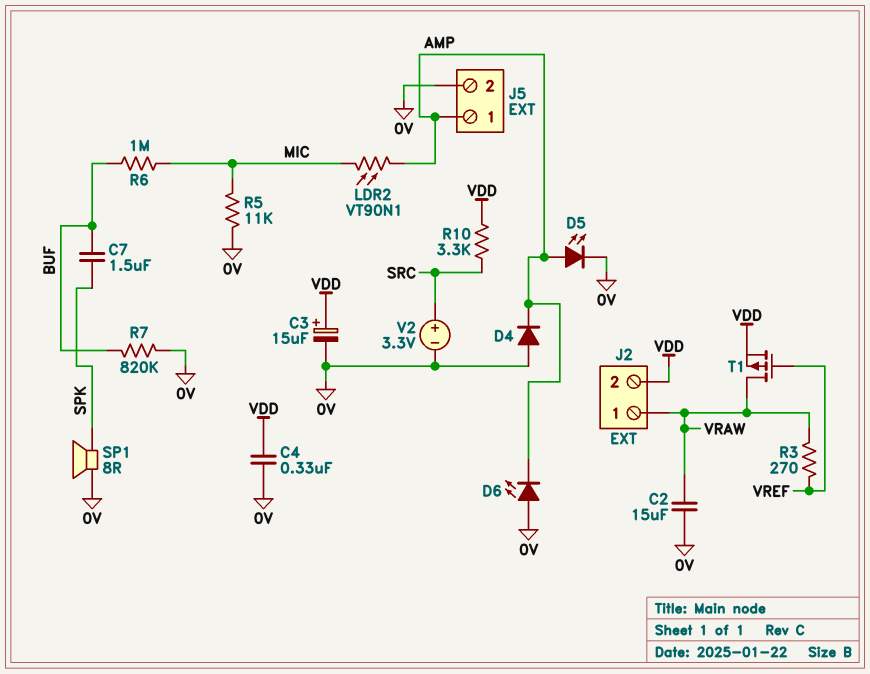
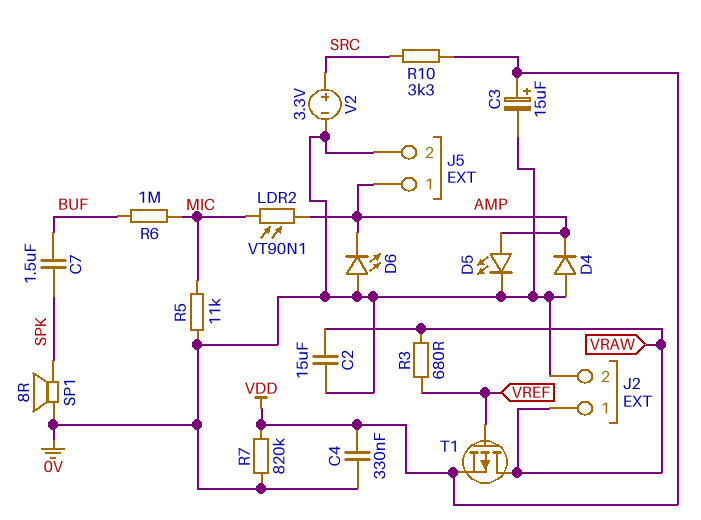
J2 pin 2: VDD -> 0V
R3: 270 (VRAW, VREF) -> 680 (VRAW, VREF)
R7: 820k (0V, BUF) -> 820k (0V, VDD)

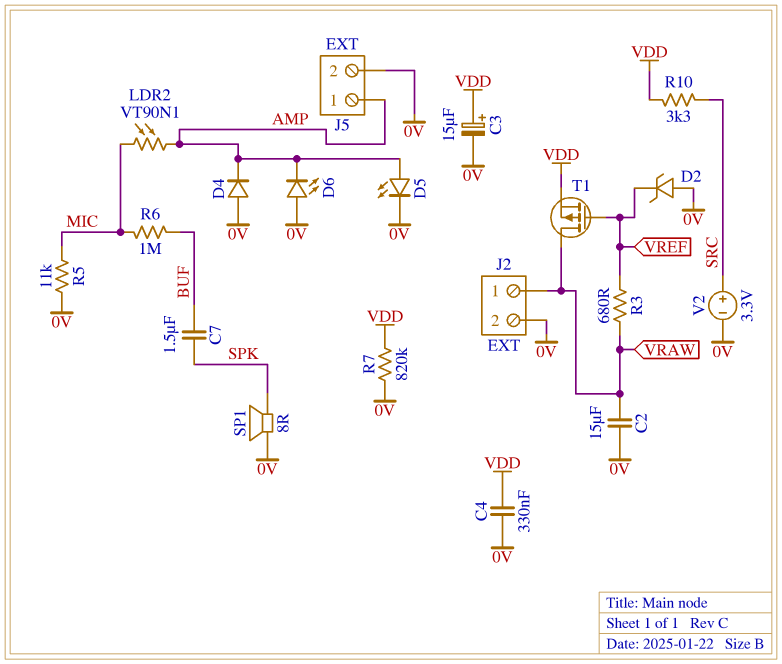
D2: none -> zener (A 0V, K VREF)

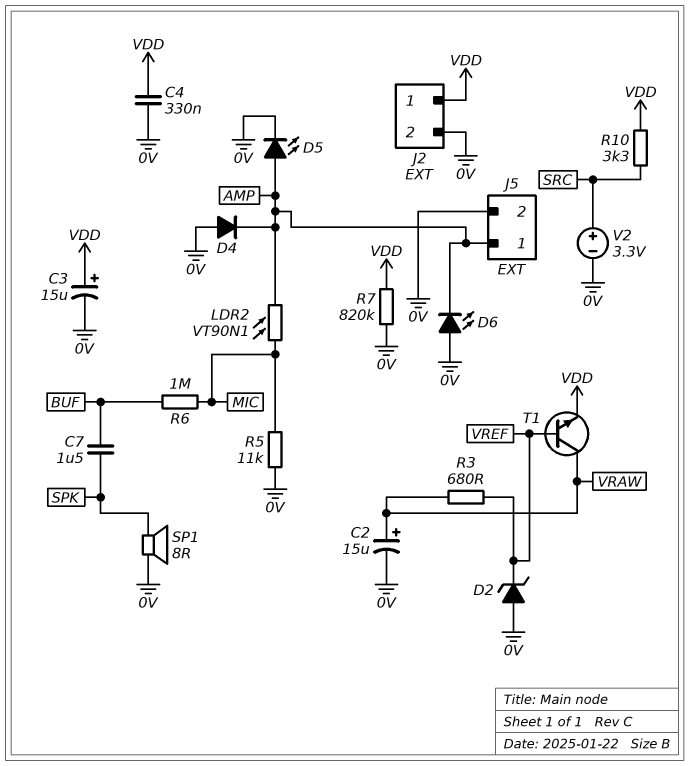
C2: 15uF (0V, VRAW) -> 15uF (plus VRAW, minus 0V)
J2 pin 1: VRAW -> VDD
T1: PMOS (G VREF, D VRAW, S VDD) -> NPN (B VREF, C VRAW, E VDD)

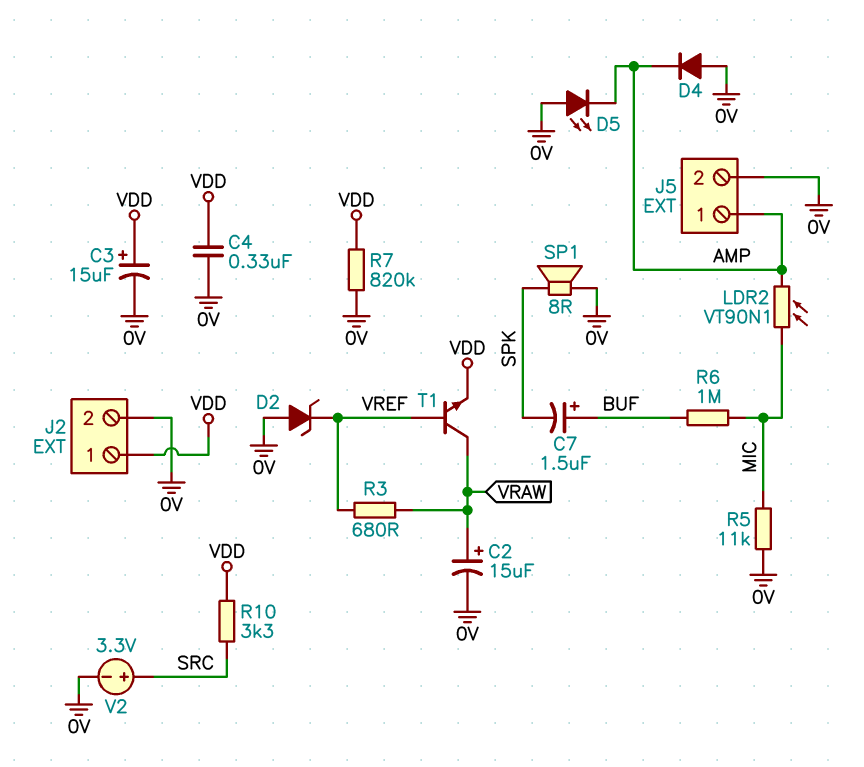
C7: 1.5uF (BUF, SPK) -> 1.5uF (plus BUF, minus SPK)
D5: LED (A AMP, K 0V) -> LED (A 0V, K AMP)
D6: LED (A 0V, K AMP) -> none

